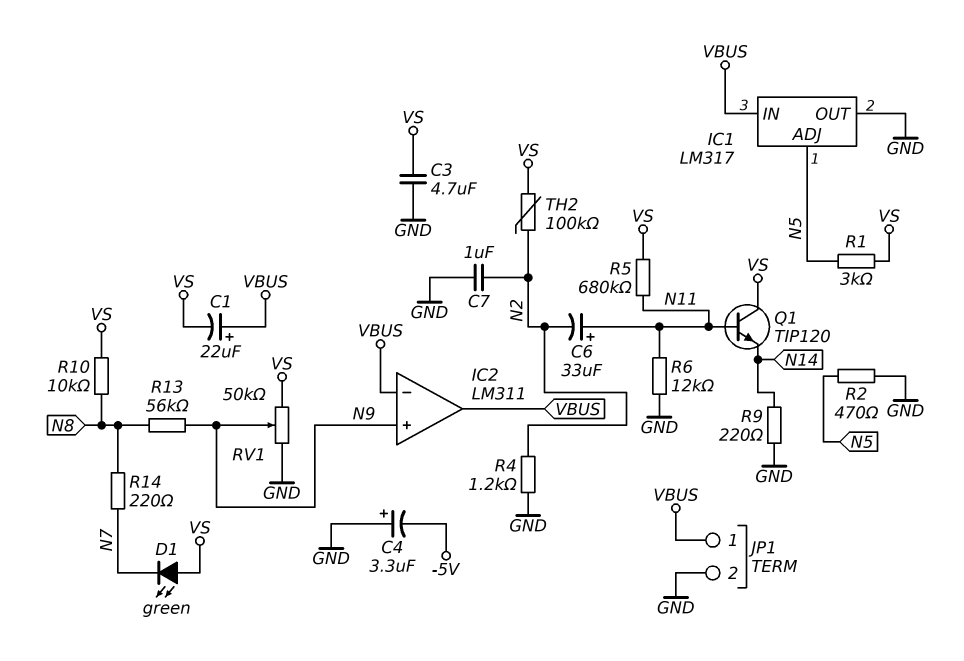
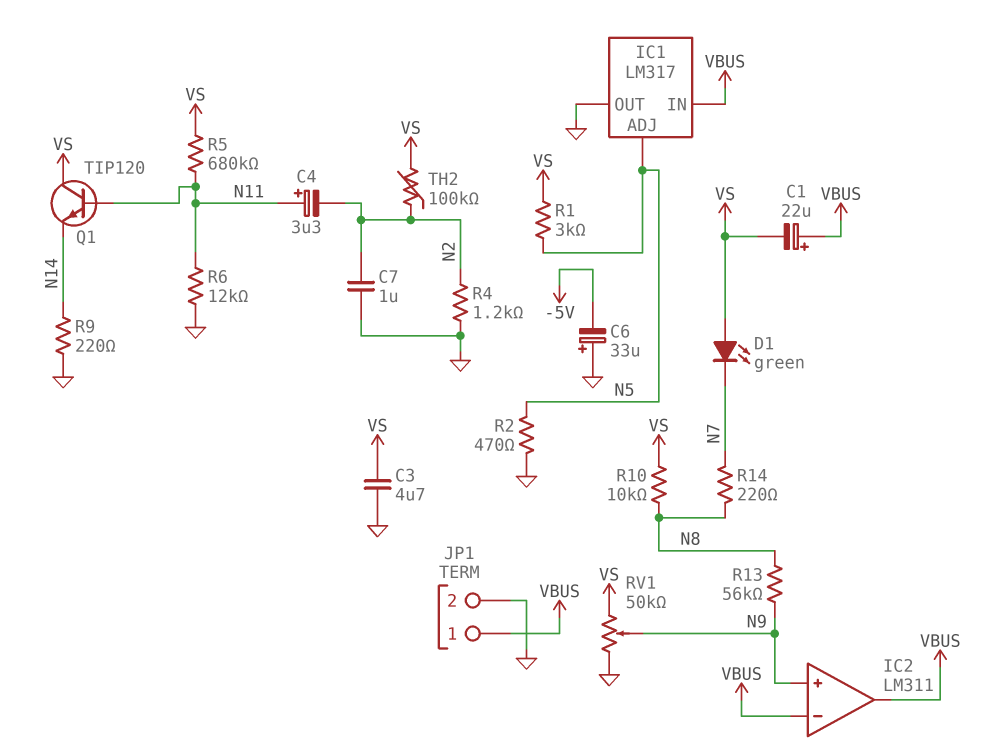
C4: 3.3uF (plus GND, minus -5V) -> 3.3uF (plus N11, minus N2)
C6: 33uF (plus N11, minus N2) -> 33uF (plus GND, minus -5V)

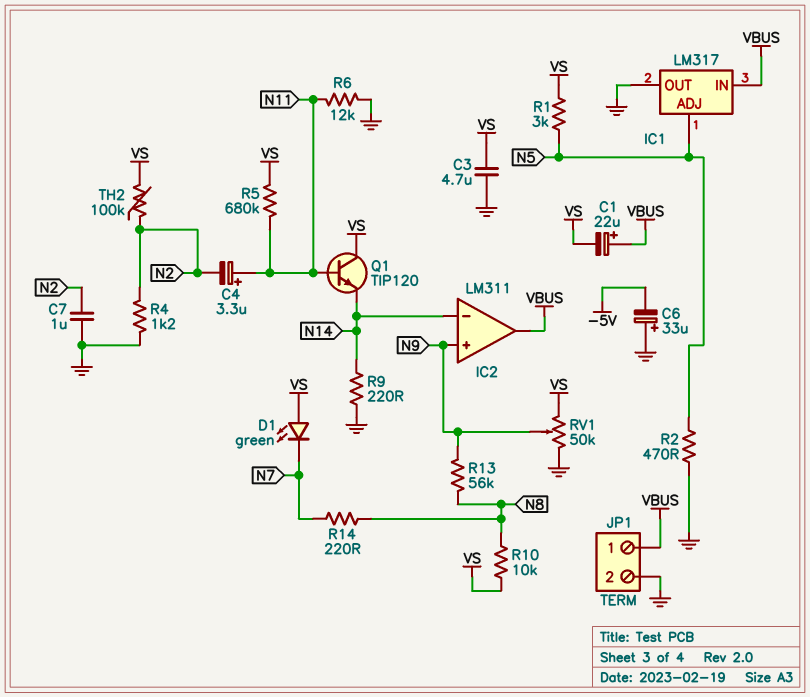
IC2 pin in-: VBUS -> N14

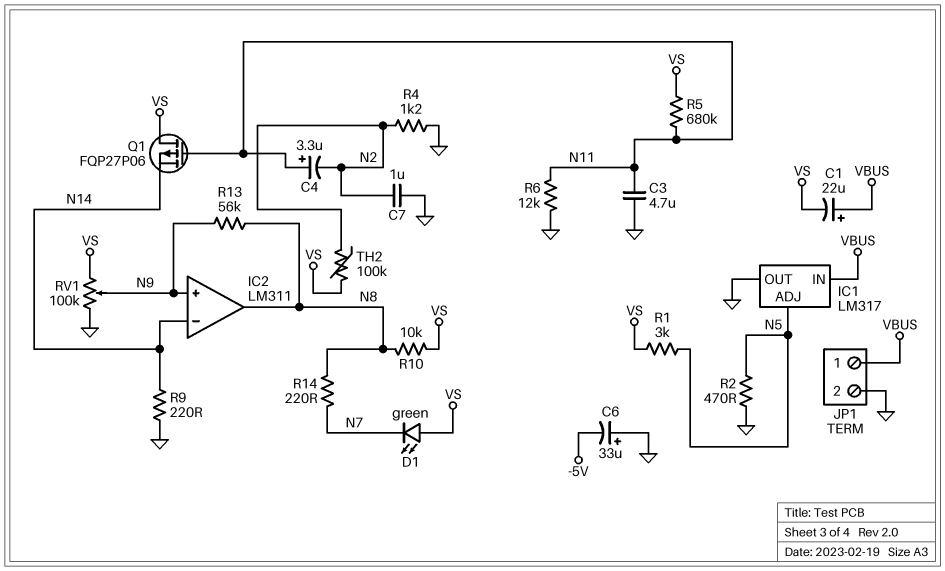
C3: 4.7uF (GND, VS) -> 4.7uF (GND, N11)
IC2 pin out: VBUS -> N8
Q1: NPN TIP120 (B N11, C VS, E N14) -> PMOS FQP27P06 (G N11, D VS, S N14)
RV1: 50k (GND, VS, wiper N9) -> 100k (GND, VS, wiper N9)

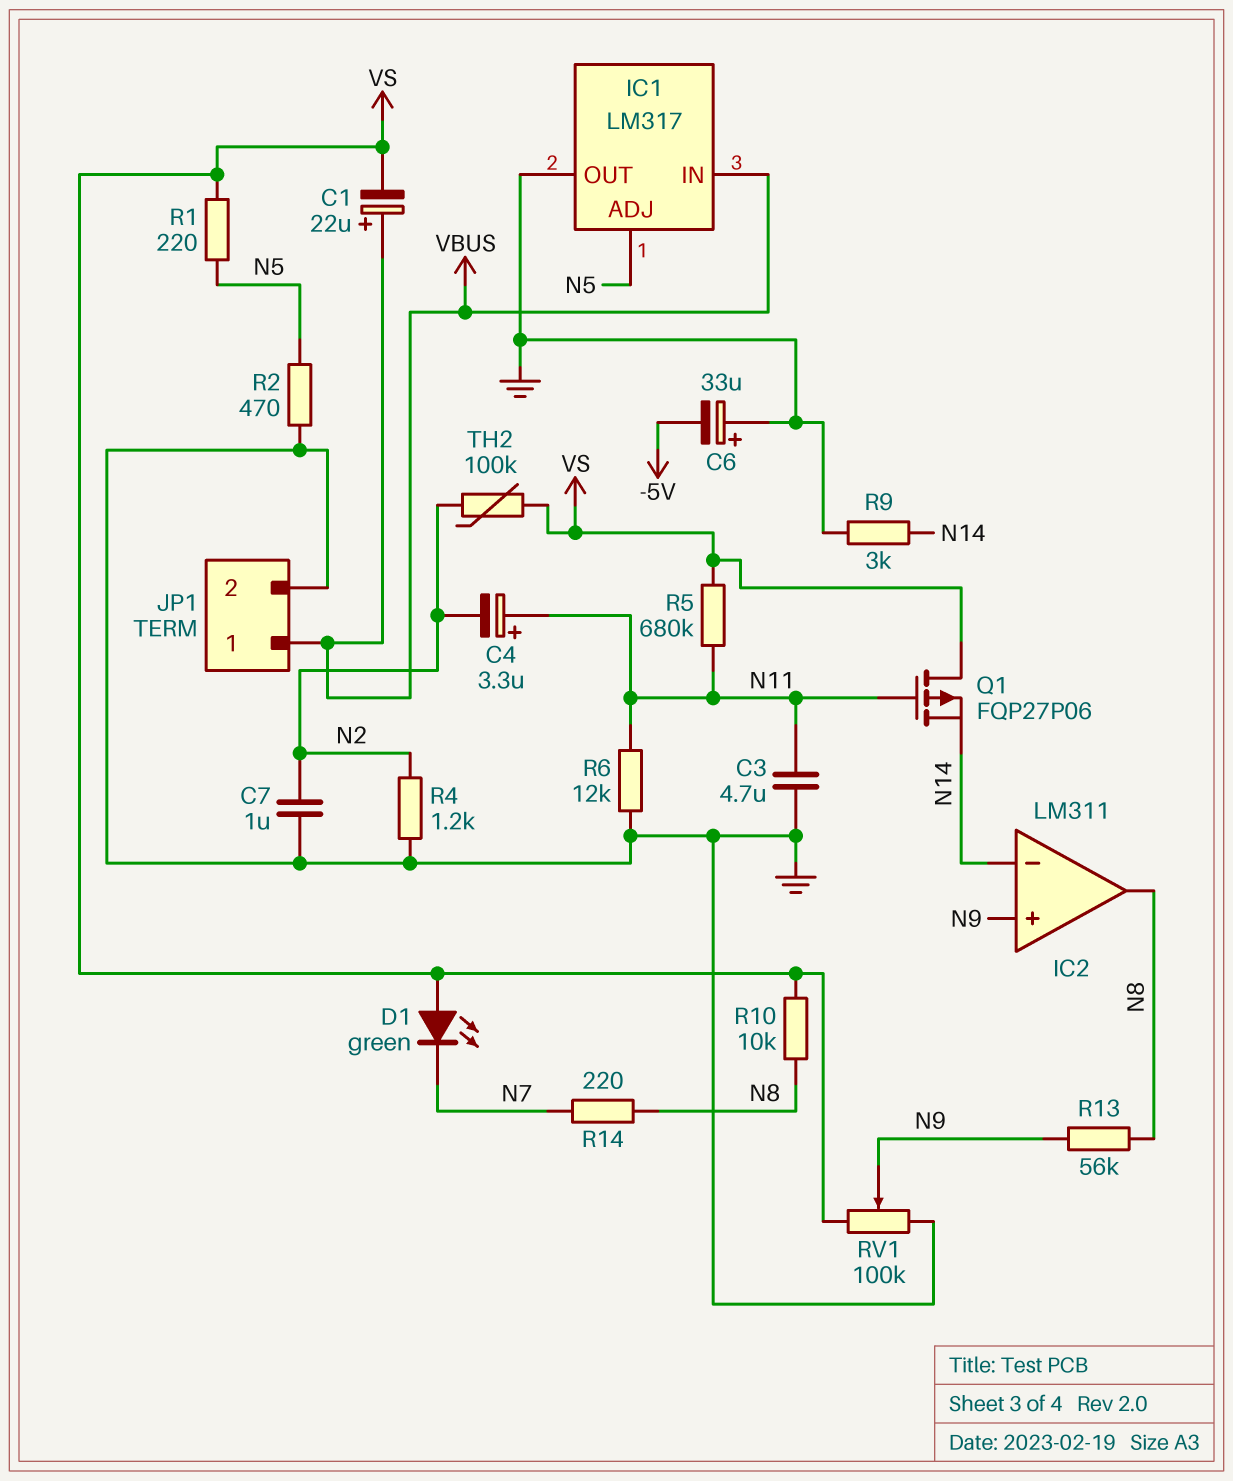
R1: 3k (N5, VS) -> 220 (N5, VS)
R9: 220 (GND, N14) -> 3k (GND, N14)

